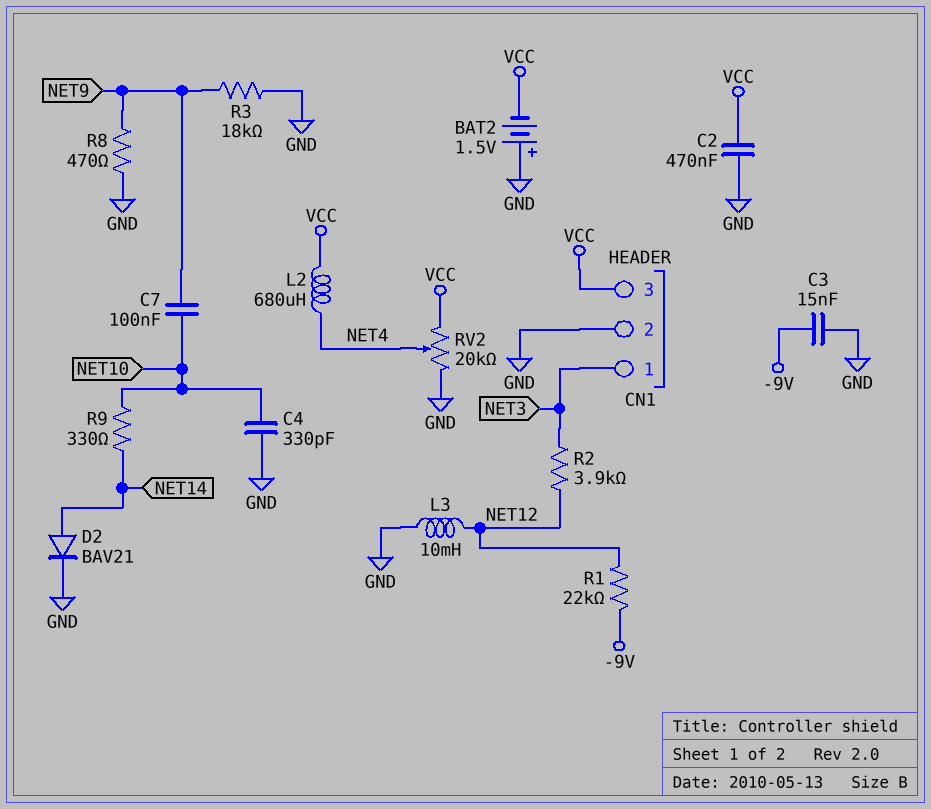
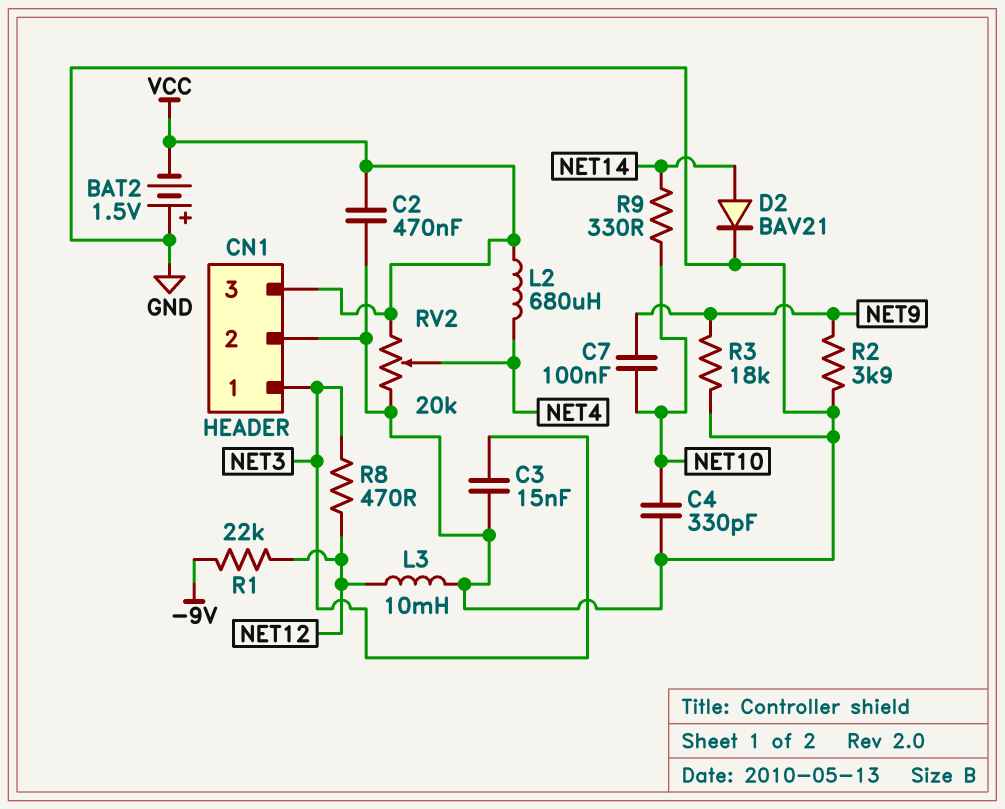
C3: 15nF (-9V, GND) -> 15nF (GND, NET3)
R2: 3.9k (NET3, NET12) -> 3.9k (GND, NET9)
R8: 470 (GND, NET9) -> 470 (NET3, NET12)

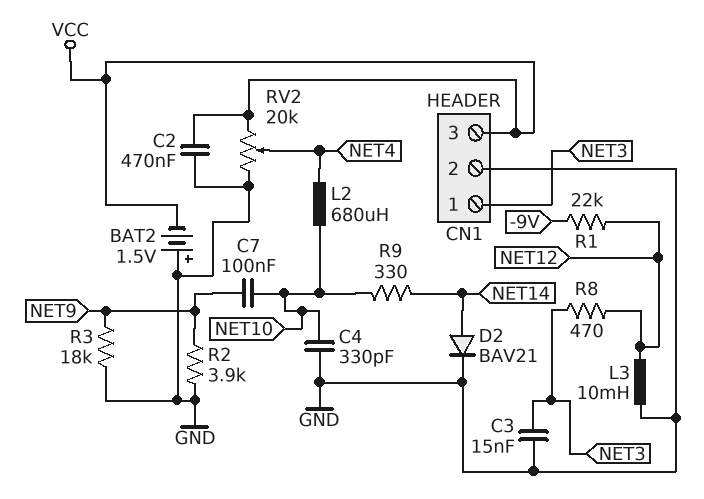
L2: 680uH (NET4, VCC) -> 680uH (NET4, NET10)

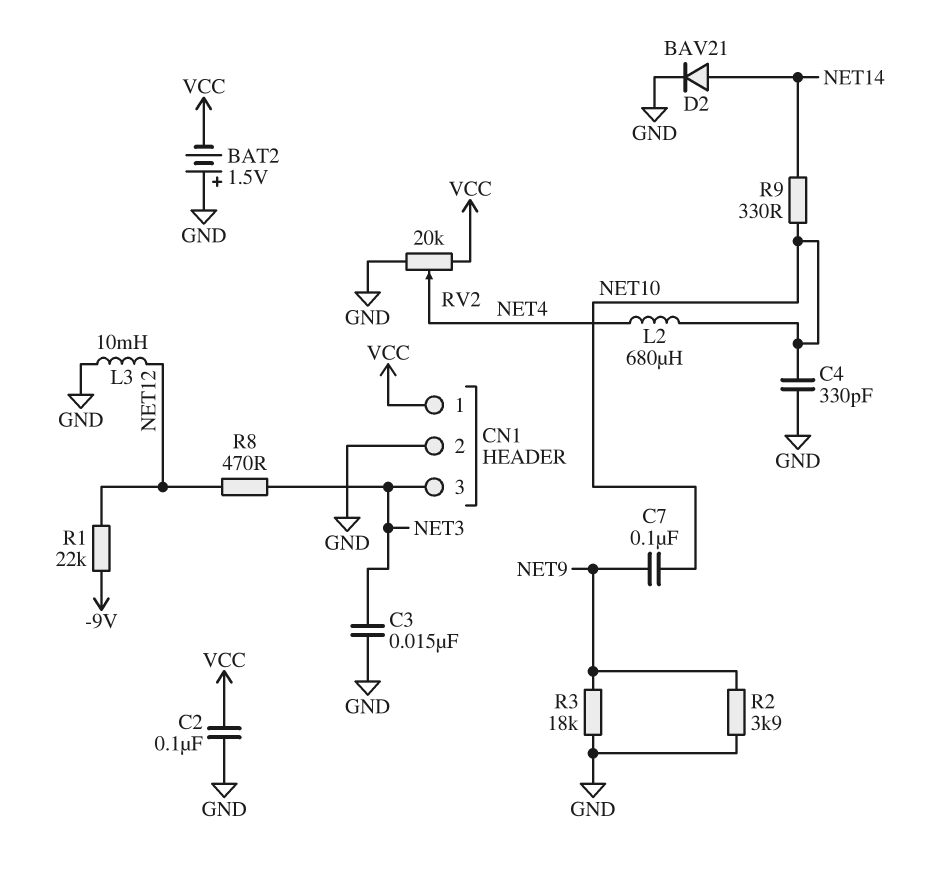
C2: 470nF (GND, VCC) -> 100nF (GND, VCC)
CN1 pin 1: NET3 -> VCC
CN1 pin 3: VCC -> NET3

